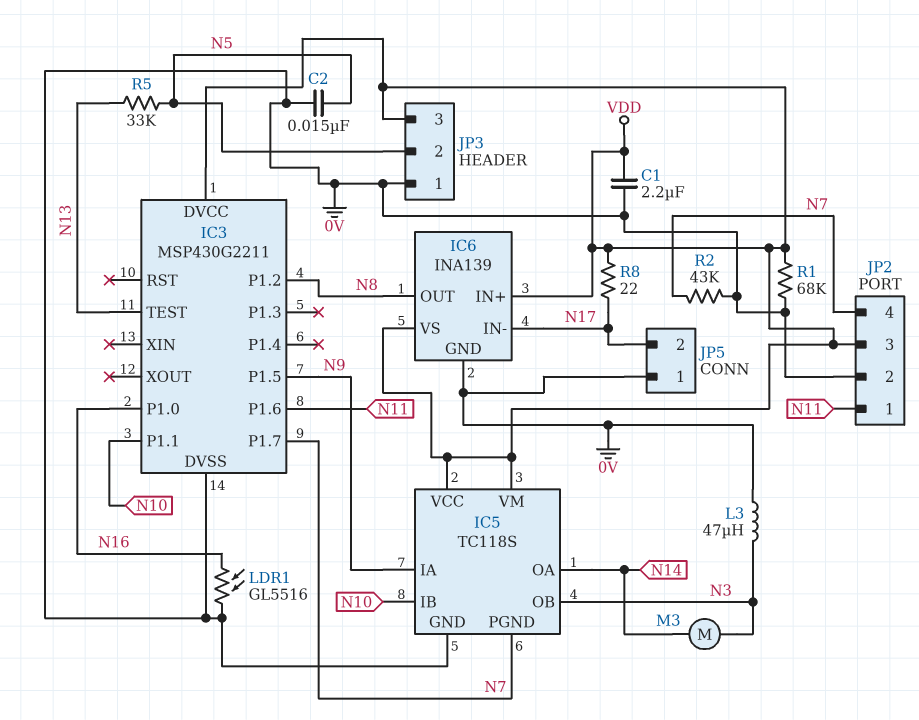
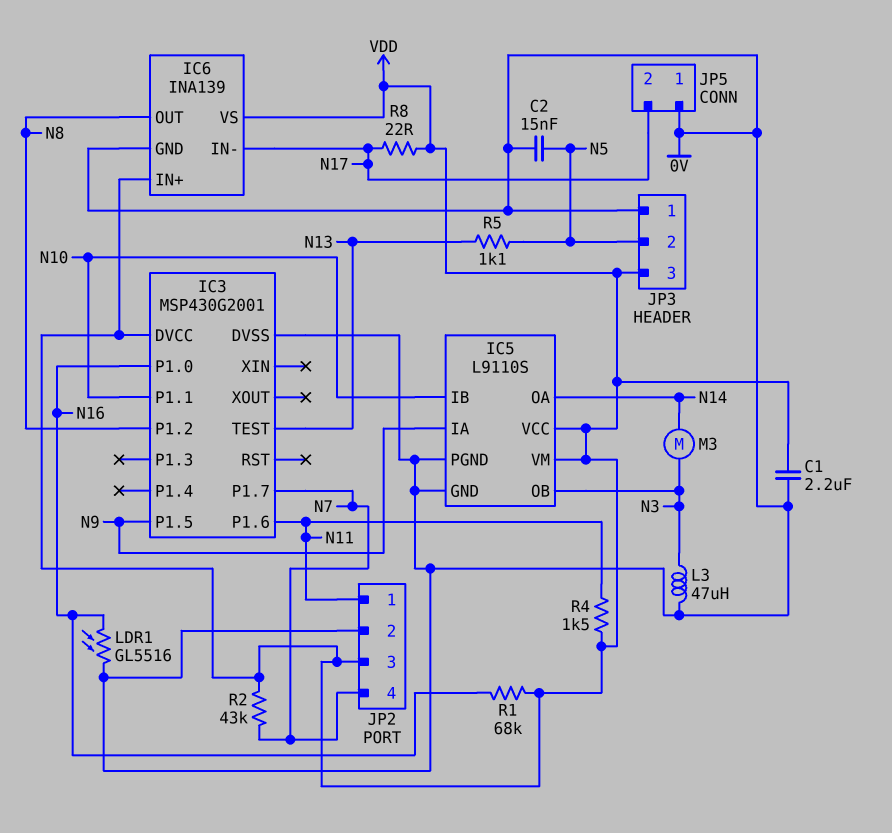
IC3: MSP430G2211 -> MSP430G2001
IC5: TC118S -> L9110S
IC5 pin PGND: N7 -> 0V
R1: 68k (0V, VDD) -> 68k (N16, VDD)
R2: 43k (0V, N7) -> 43k (N7, VDD)
R4: none -> 1.5k (N11, VDD)
R5: 33k (N5, N13) -> 1.1k (N5, N13)

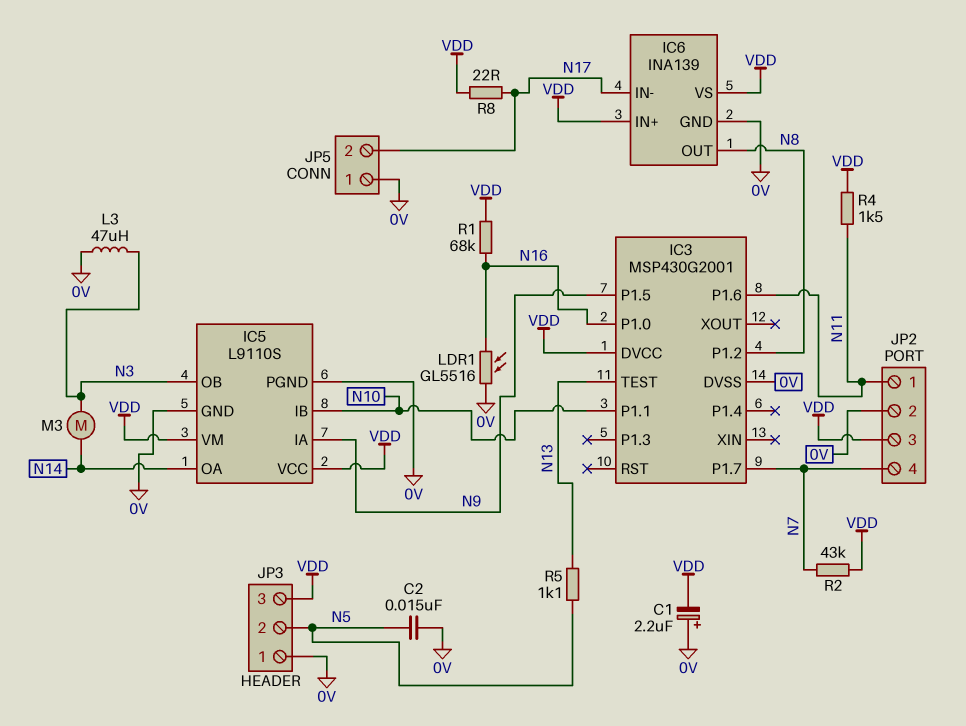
C1: 2.2uF (0V, VDD) -> 2.2uF (plus 0V, minus VDD)

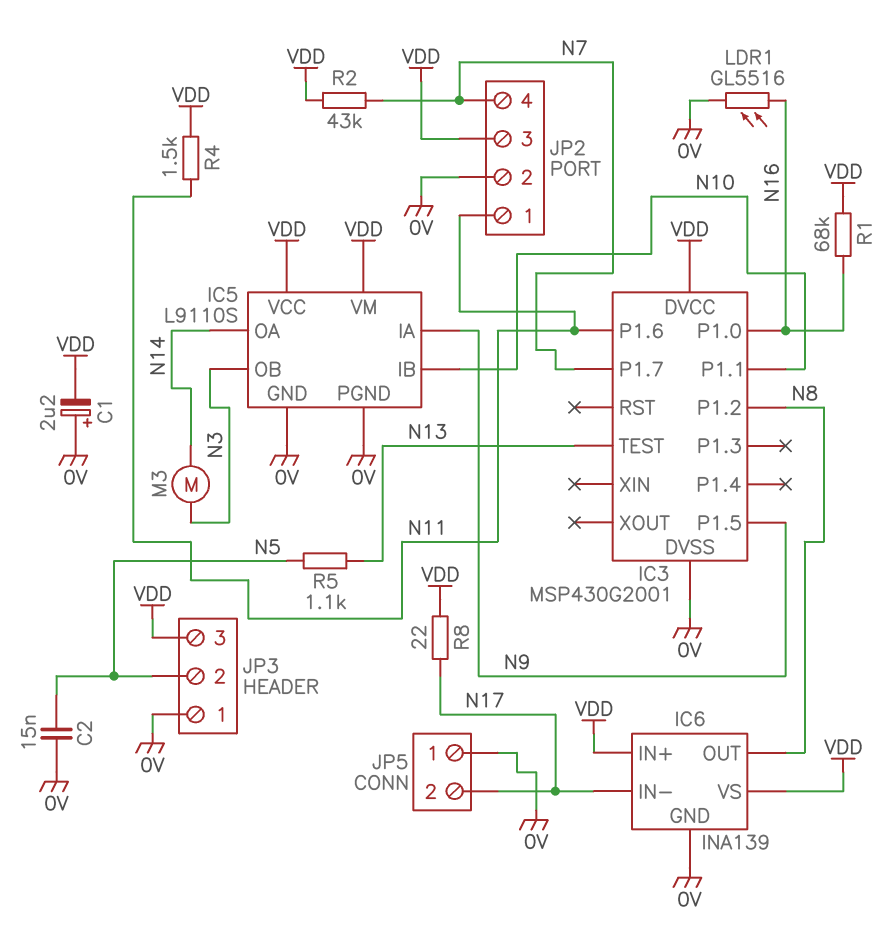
L3: 47uH (0V, N3) -> none

